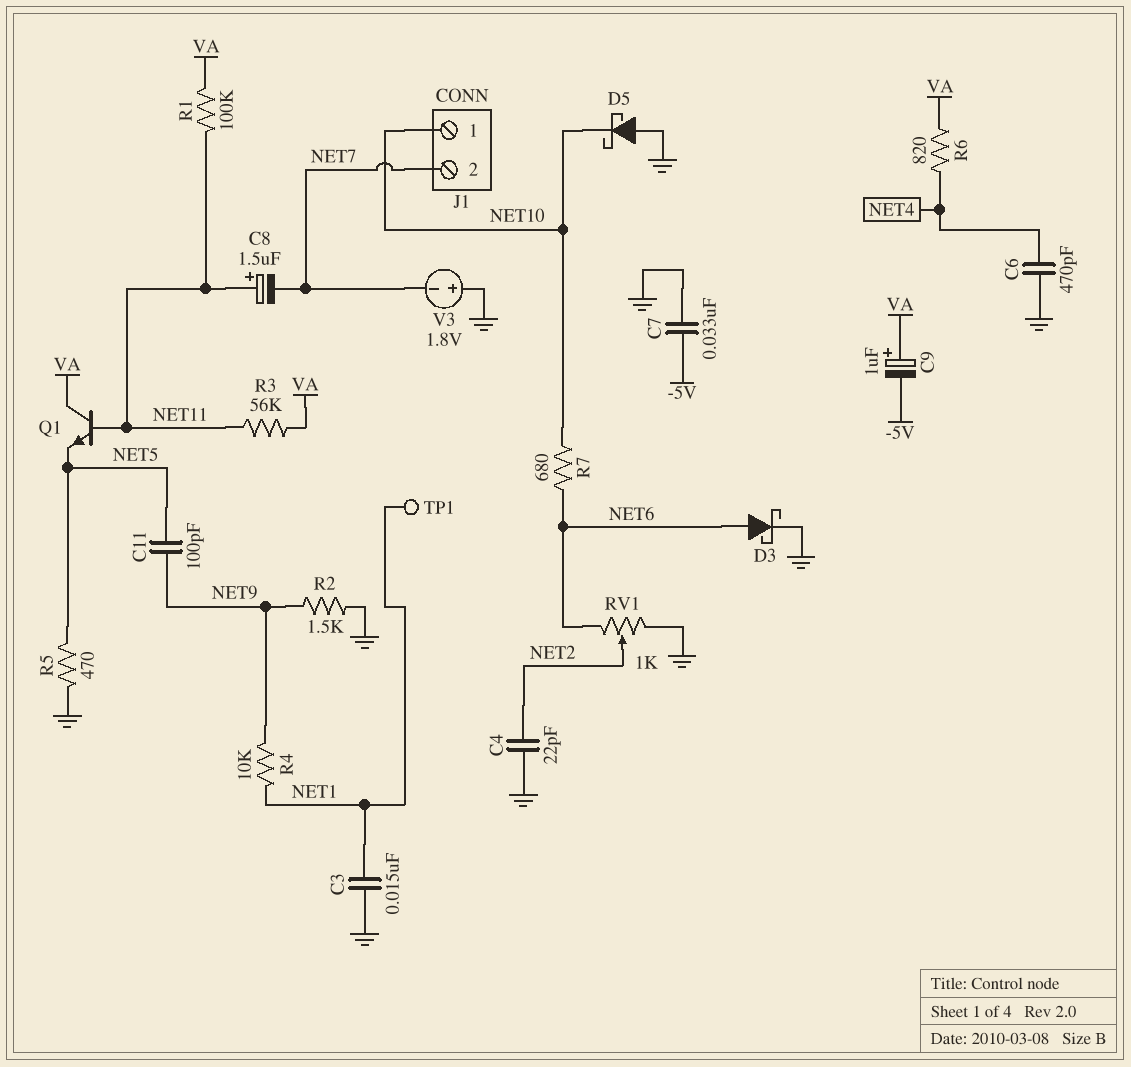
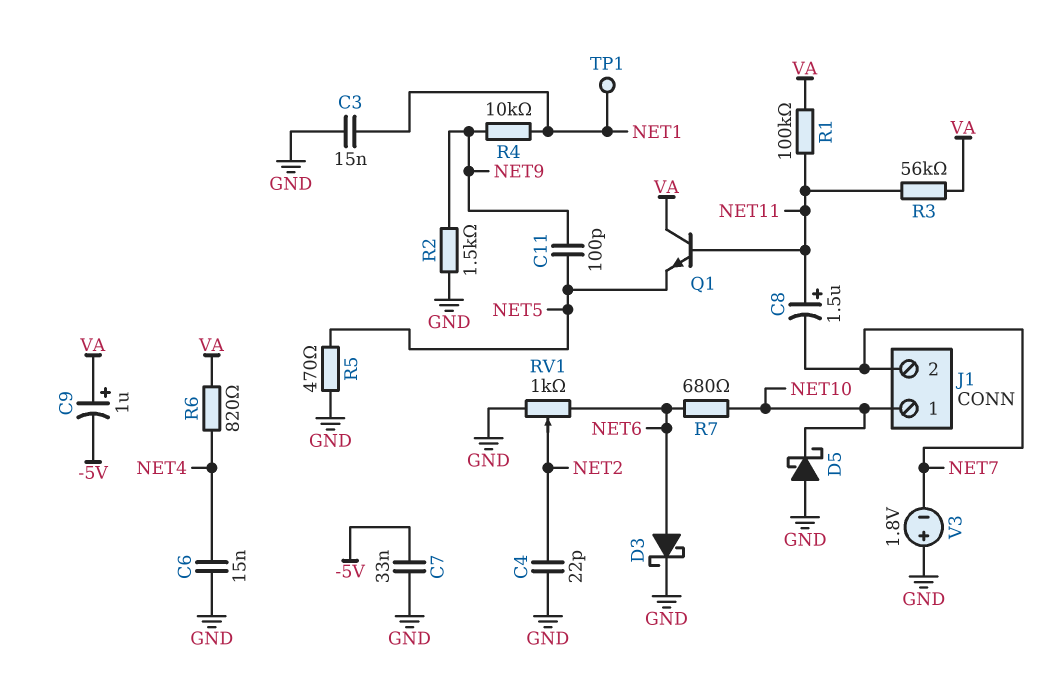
C6: 470pF (GND, NET4) -> 15nF (GND, NET4)

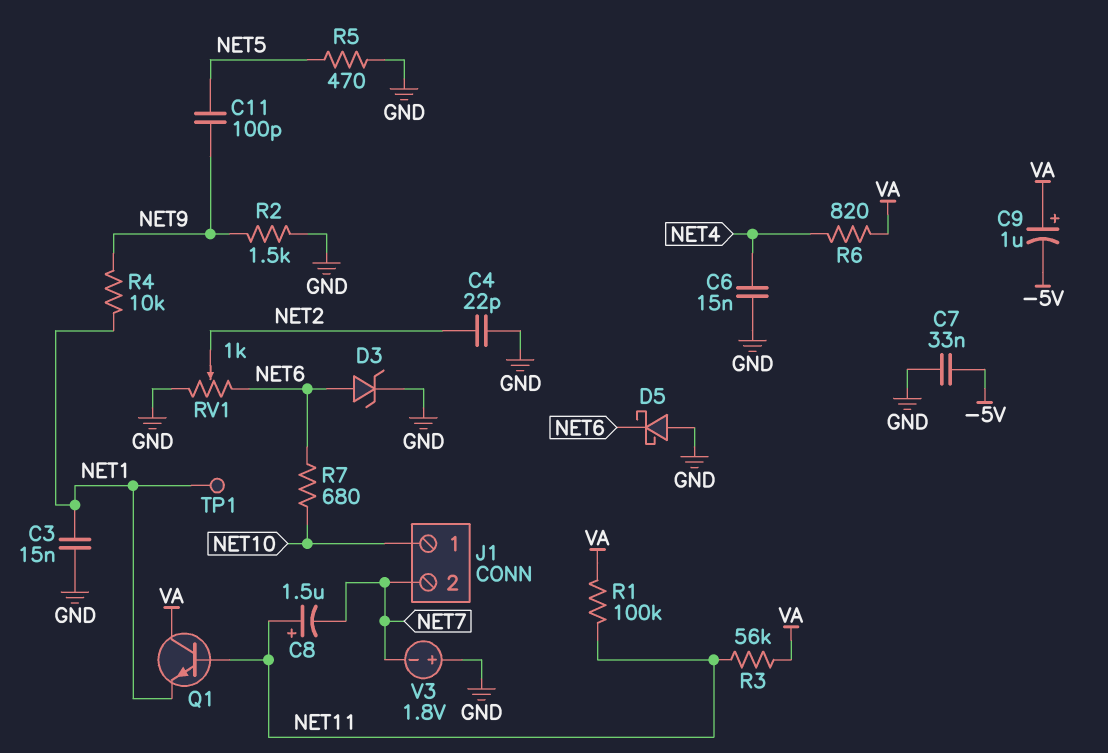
D3: schottky (A NET6, K GND) -> zener (A NET6, K GND)
D5: schottky (A GND, K NET10) -> schottky (A GND, K NET6)
Q1: NPN (B NET11, C VA, E NET5) -> NPN (B NET11, C VA, E NET1)

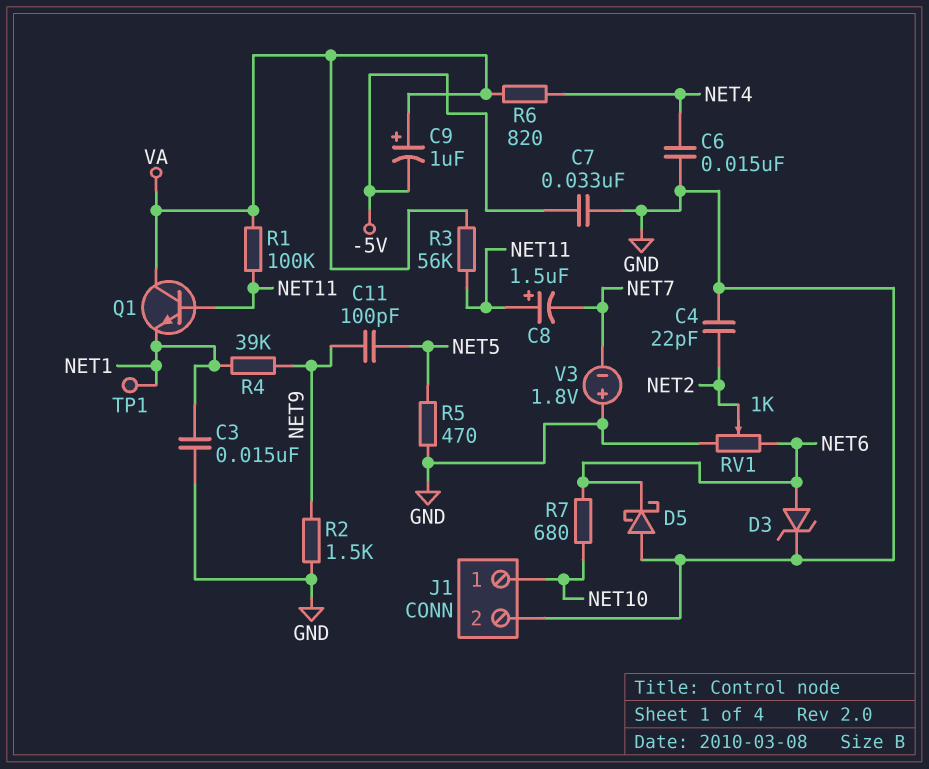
J1 pin 2: NET7 -> GND
R4: 10k (NET1, NET9) -> 39k (NET1, NET9)

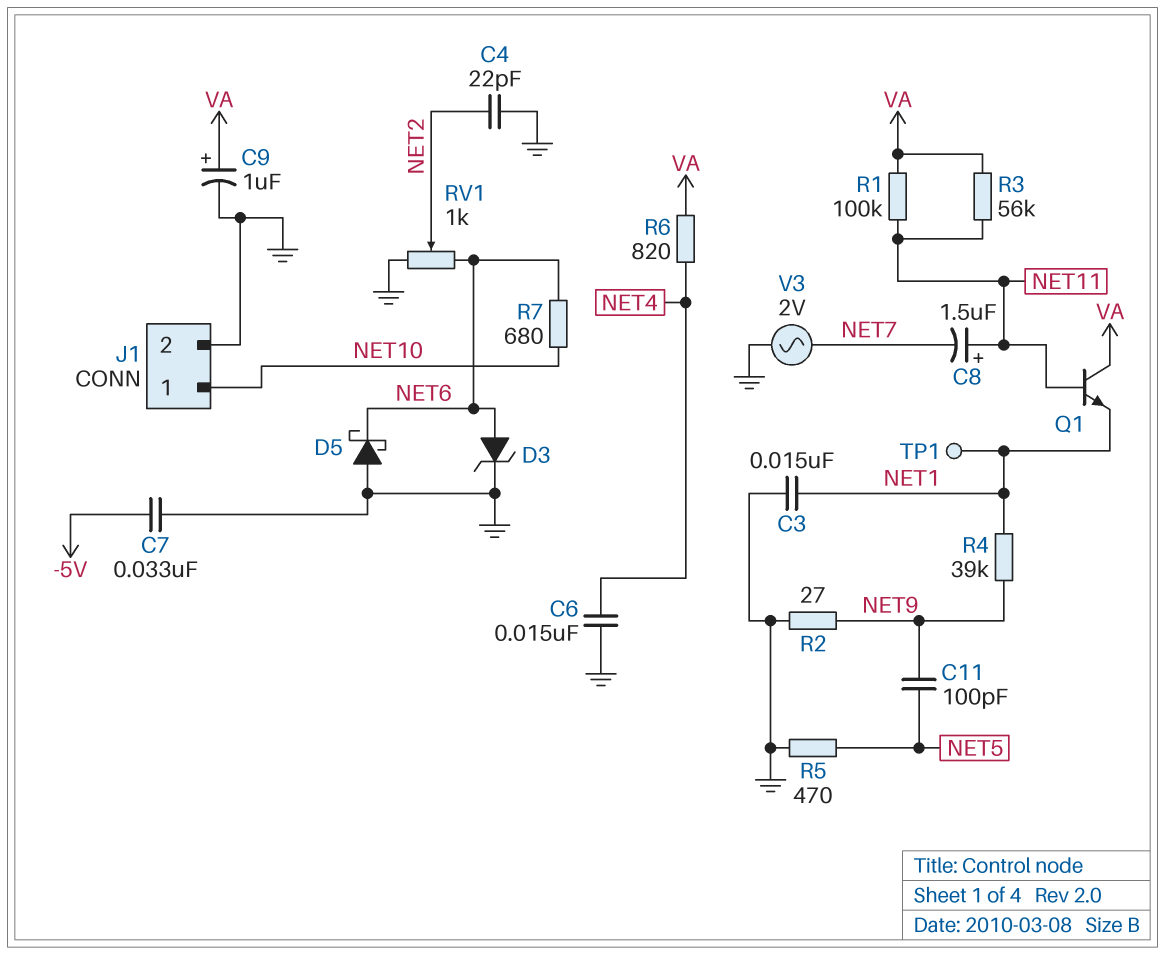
C9: 1uF (plus VA, minus -5V) -> 1uF (plus VA, minus GND)
R2: 1.5k (GND, NET9) -> 27 (GND, NET9)
V3: 1.8V (plus GND, minus NET7) -> AC 2V (GND, NET7)

